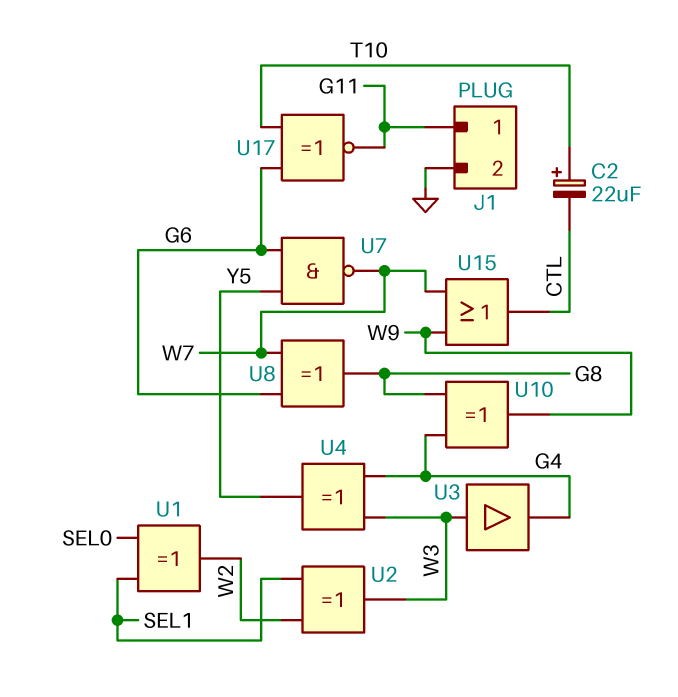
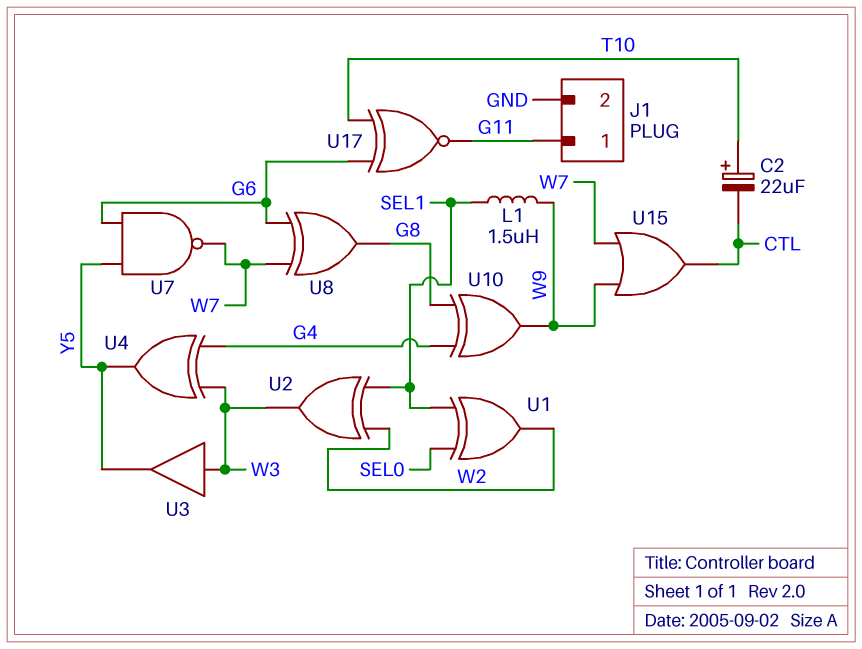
L1: none -> 1.5uH (SEL1, W9)
U3: buffer (in W3, out G4) -> buffer (in W3, out Y5)

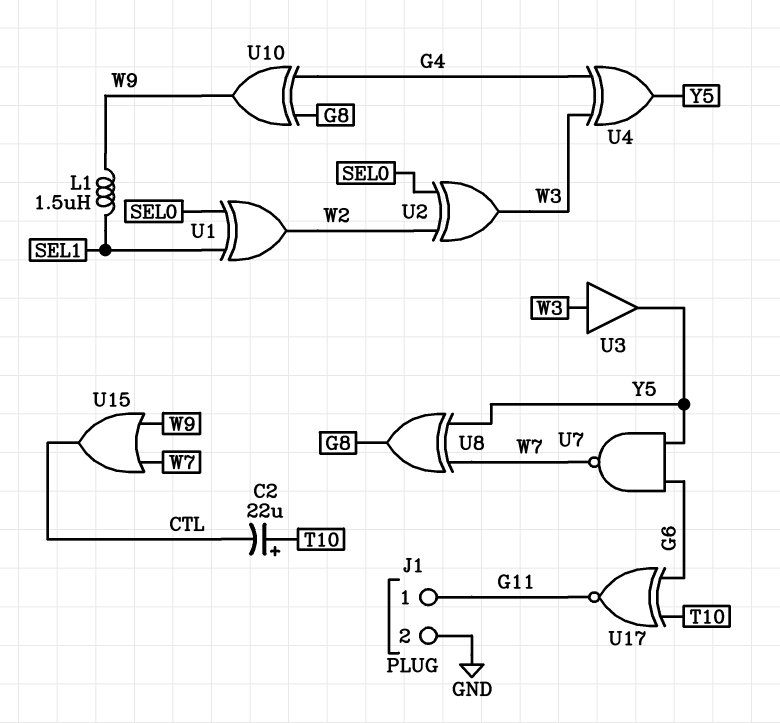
U2: XOR (in SEL1, in W2, out W3) -> XOR (in SEL0, in W2, out W3)
U8: XOR (in G6, in W7, out G8) -> XOR (in W7, in Y5, out G8)

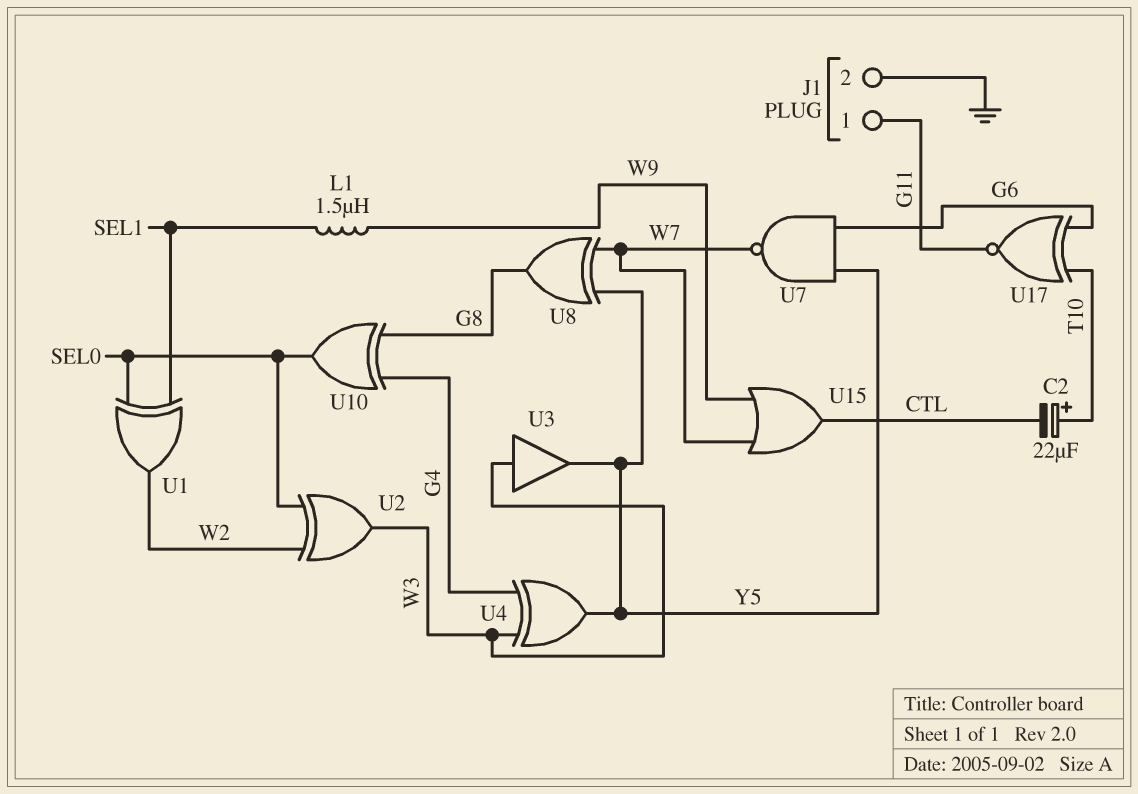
U10: XOR (in G4, in G8, out W9) -> XOR (in G4, in G8, out SEL0)

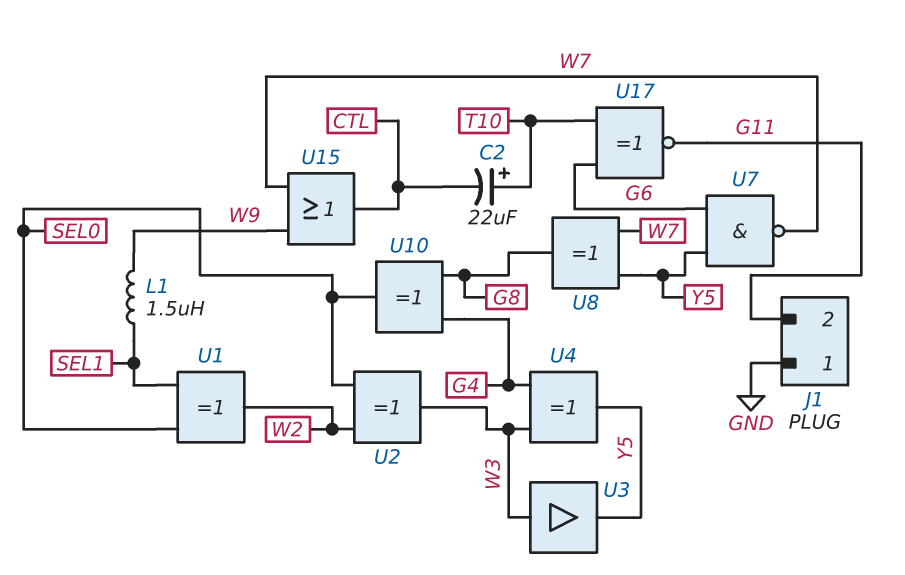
J1 pin 1: G11 -> GND
J1 pin 2: GND -> G11

